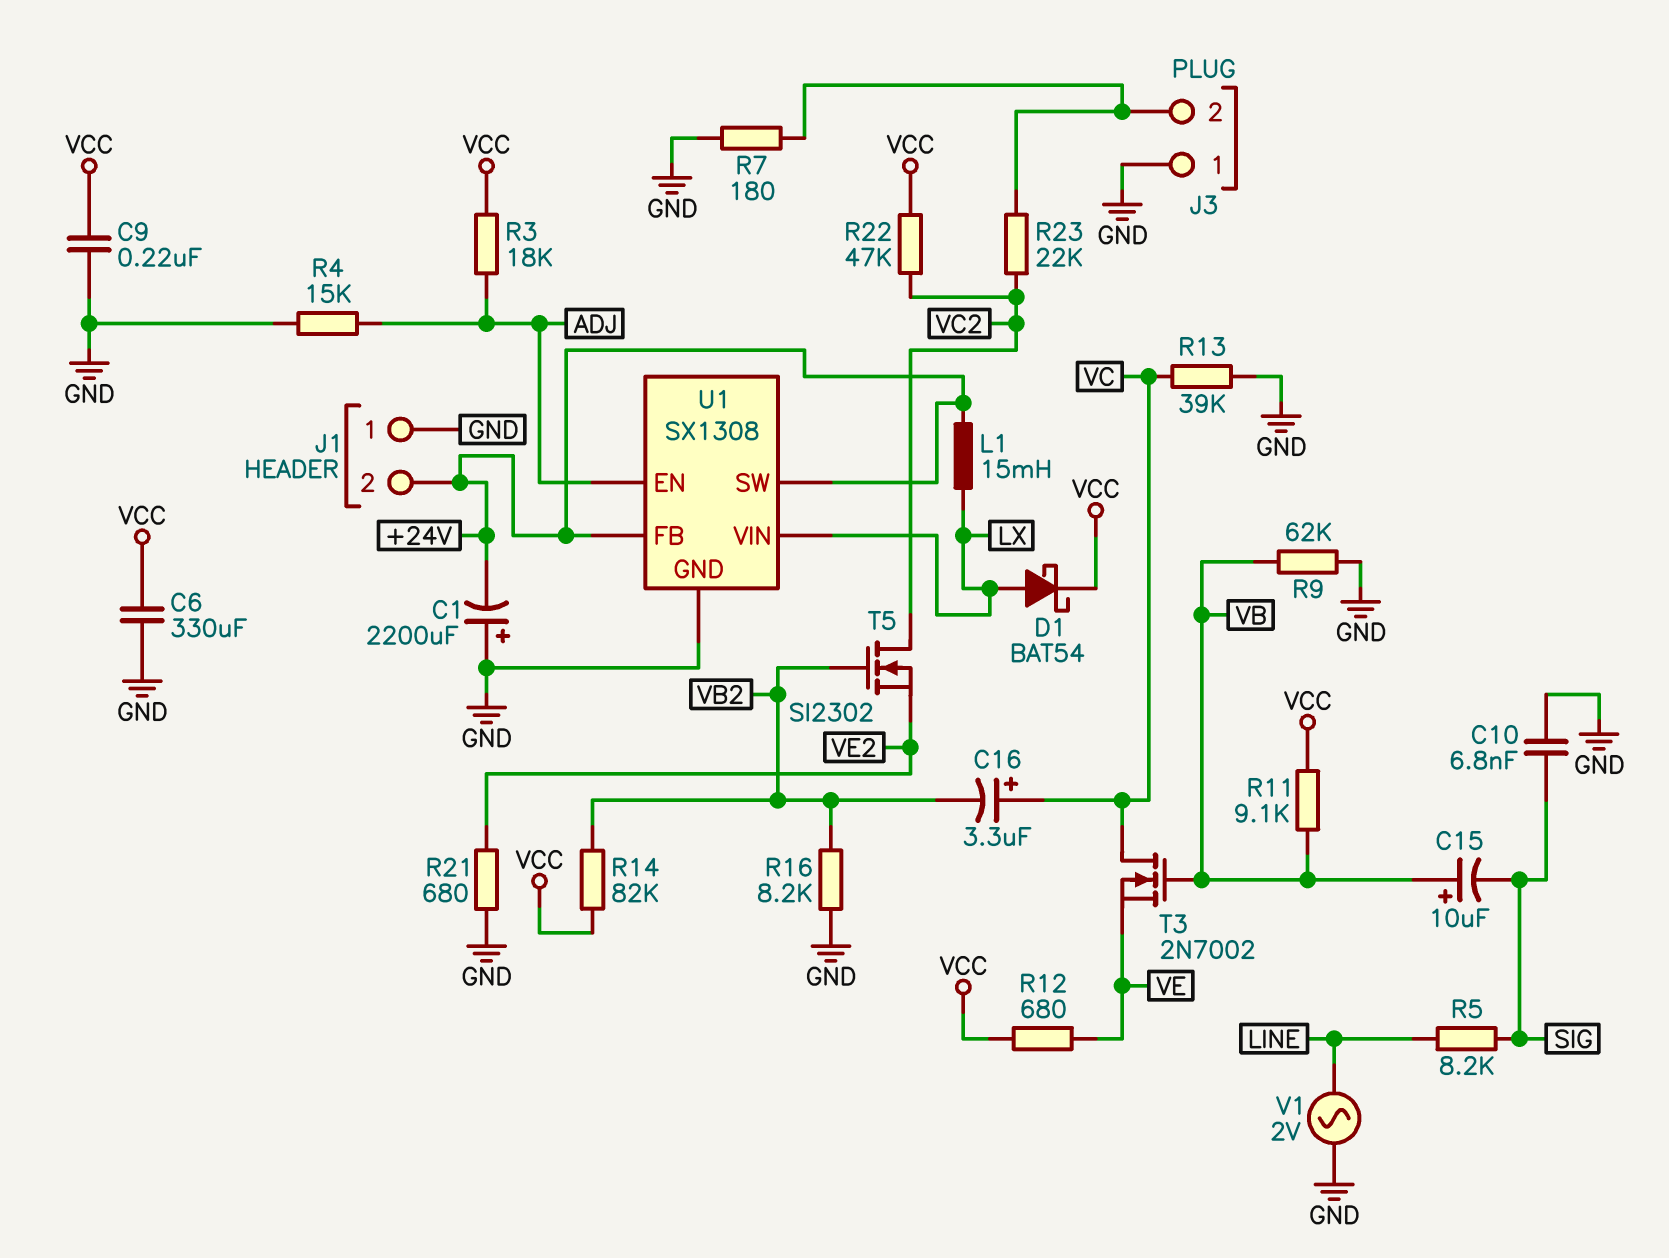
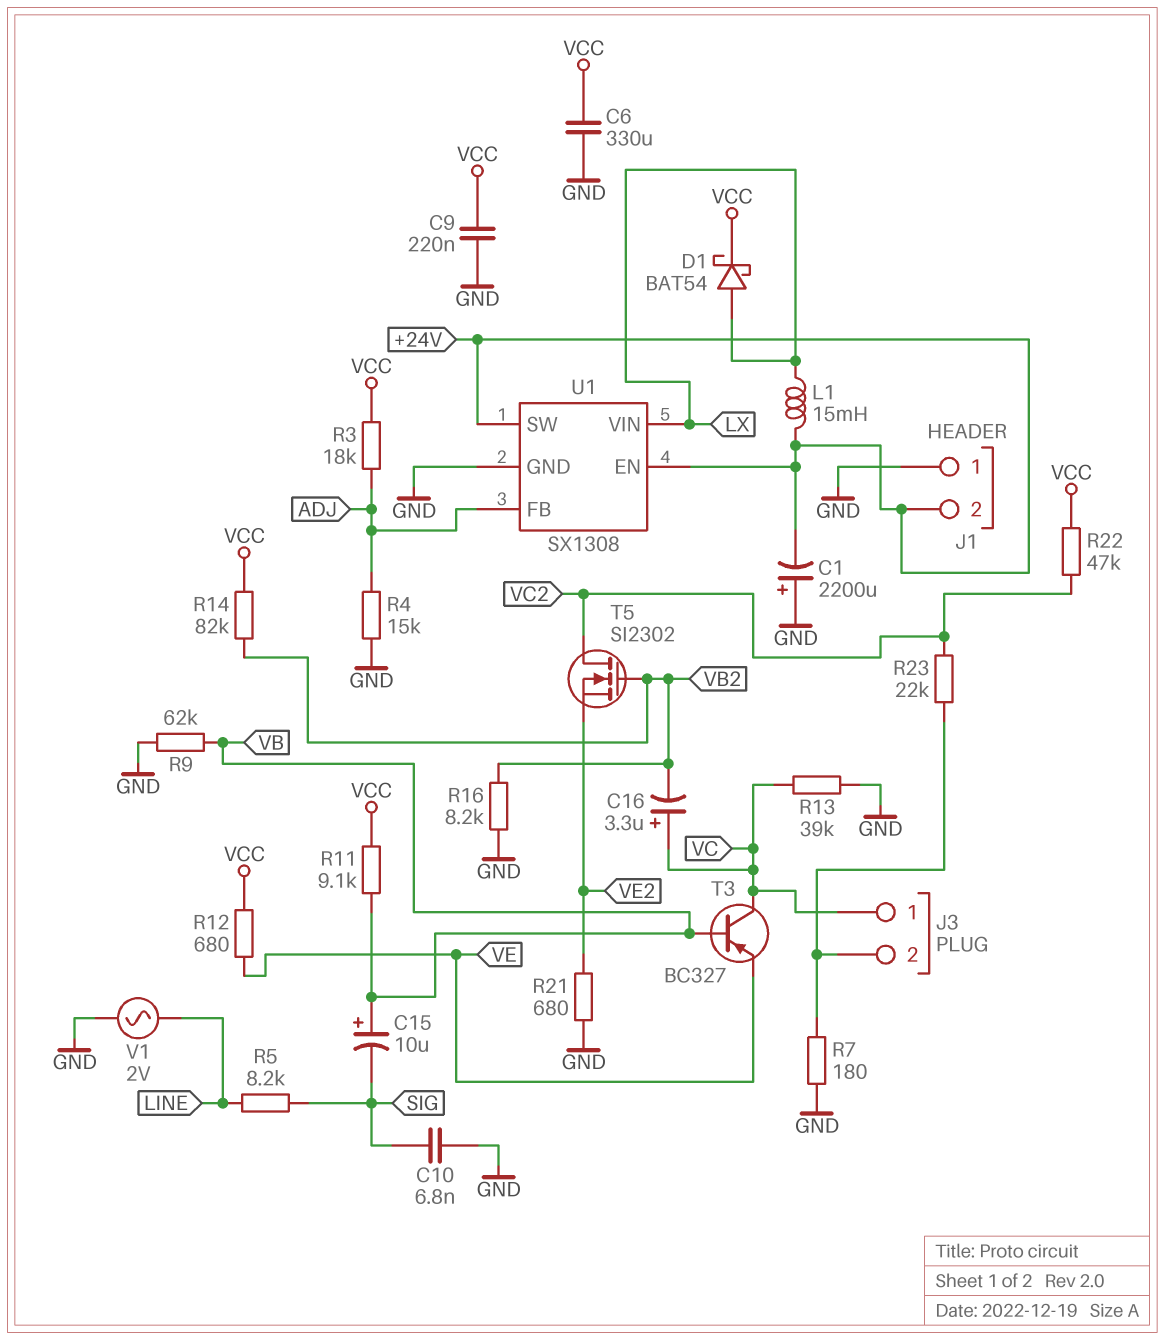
J3 pin 1: GND -> VC
T3: NMOS 2N7002 (G VB, D VC, S VE) -> PNP BC327 (B VB, C VC, E VE)
U1 pin EN: ADJ -> +24V
U1 pin FB: +24V -> ADJ

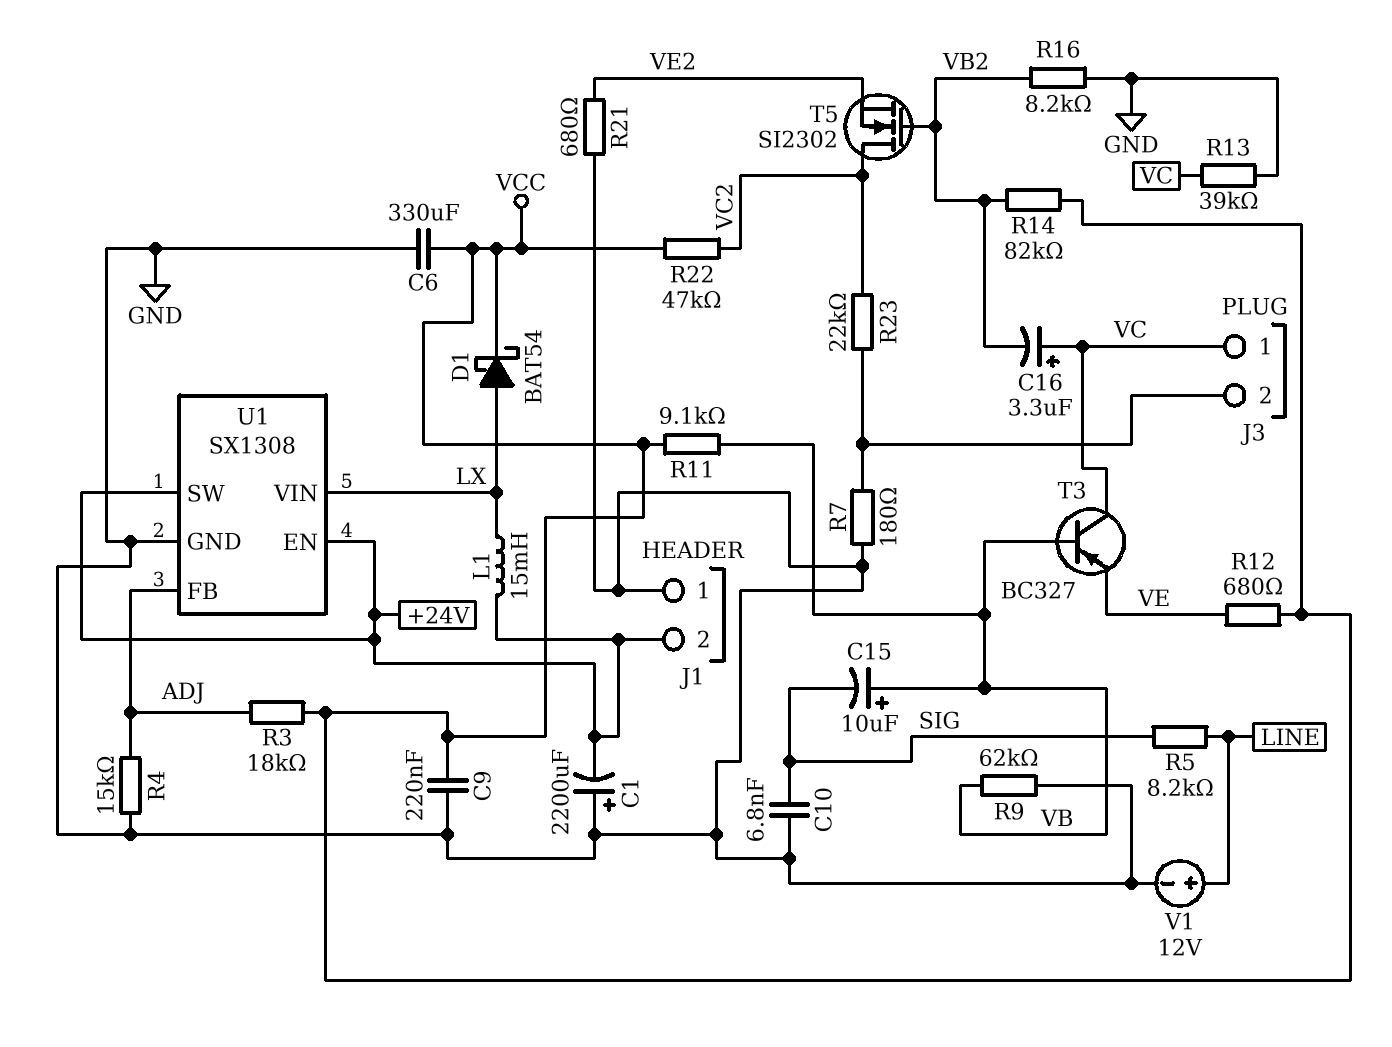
V1: AC 2V (GND, LINE) -> 12V (plus LINE, minus GND)

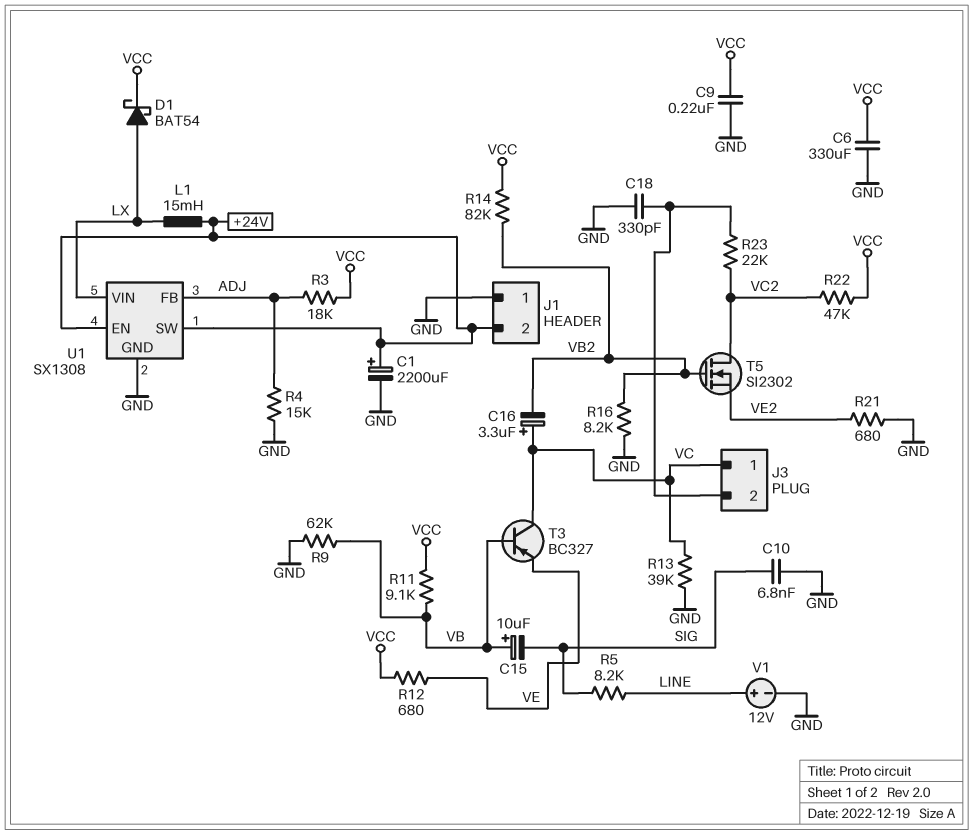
C1: 2200uF (plus GND, minus +24V) -> 2200uF (plus +24V, minus GND)
C18: none -> 330pF (GND, J3/2)
R7: 180 (GND, J3/2) -> none

